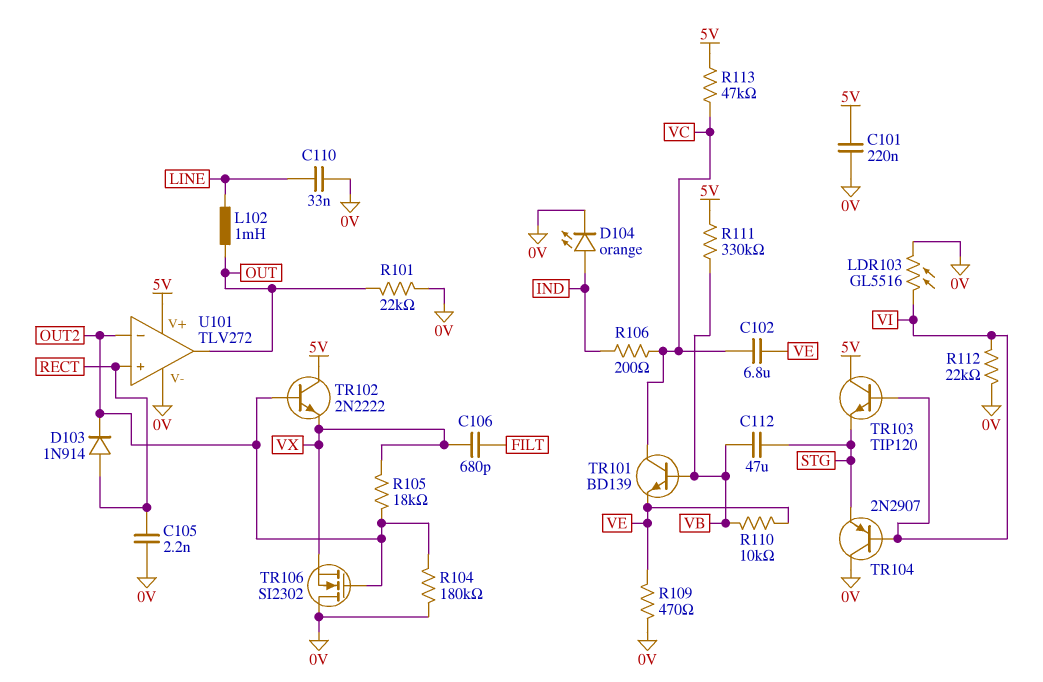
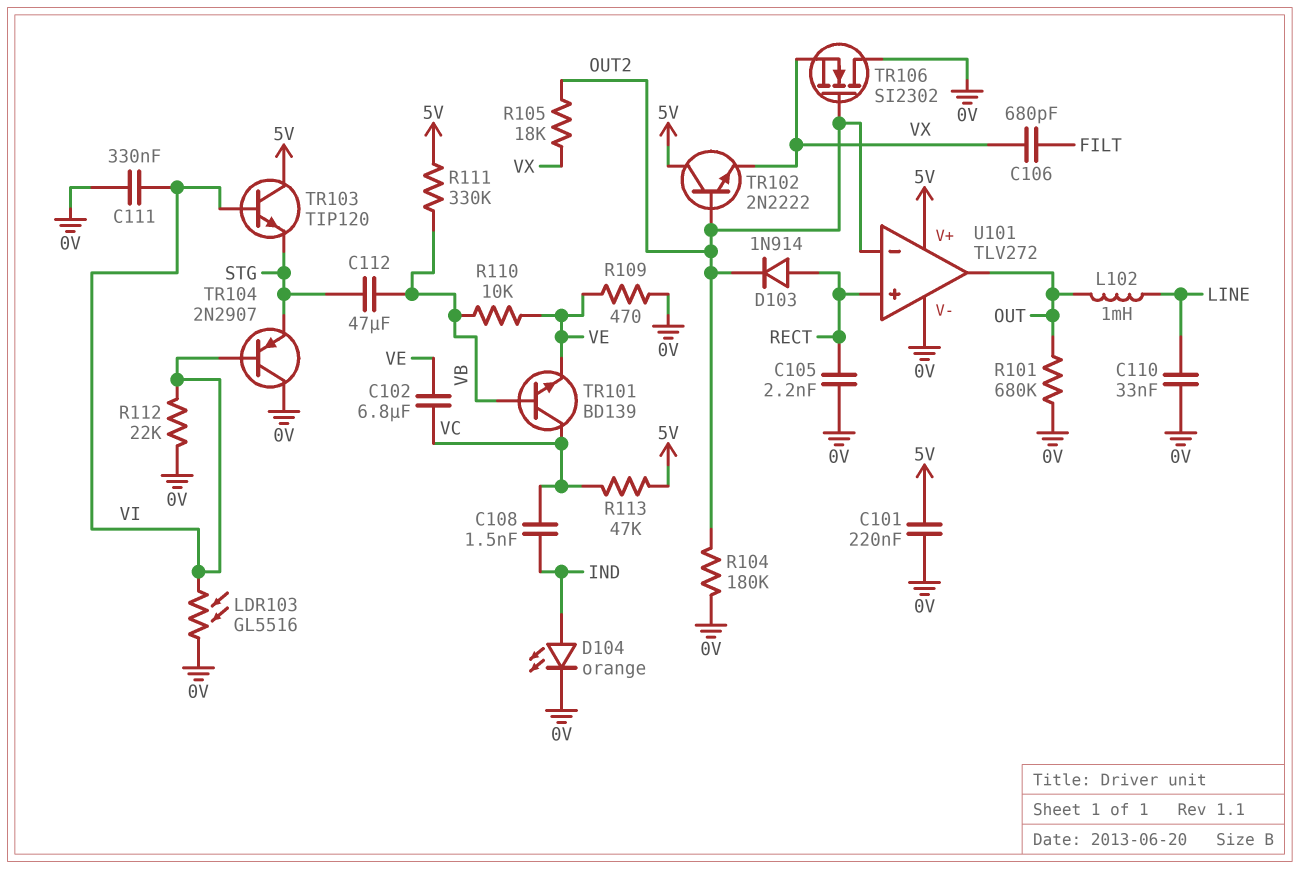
C108: none -> 1.5nF (IND, VC)
C111: none -> 330nF (0V, VI)
R101: 22k (0V, OUT) -> 680k (0V, OUT)
R106: 200 (IND, VC) -> none

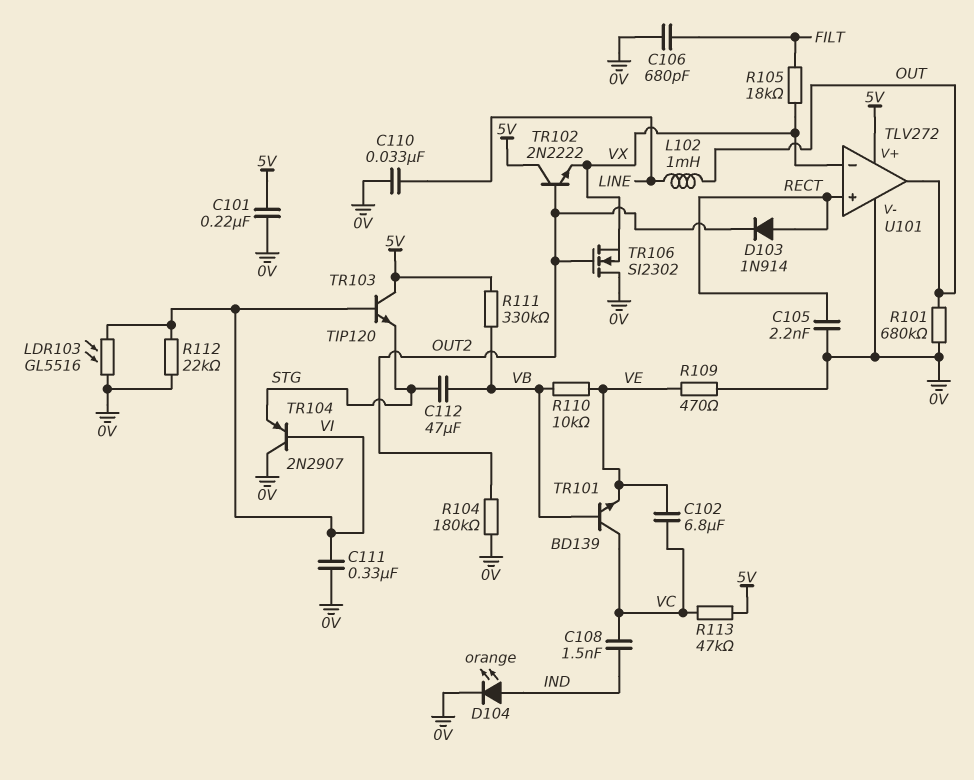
C106: 680pF (FILT, VX) -> 680pF (0V, FILT)
R105: 18k (OUT2, VX) -> 18k (FILT, VX)
U101 pin in-: OUT2 -> VX

